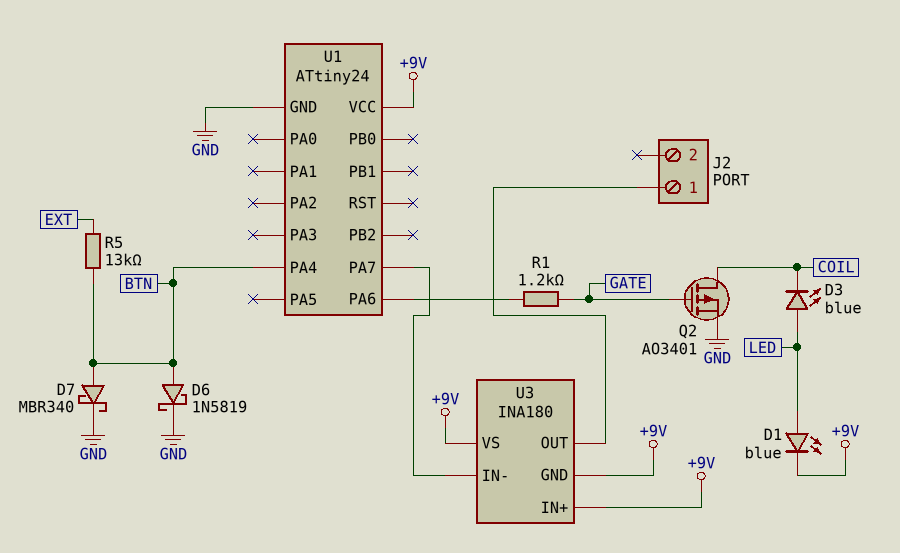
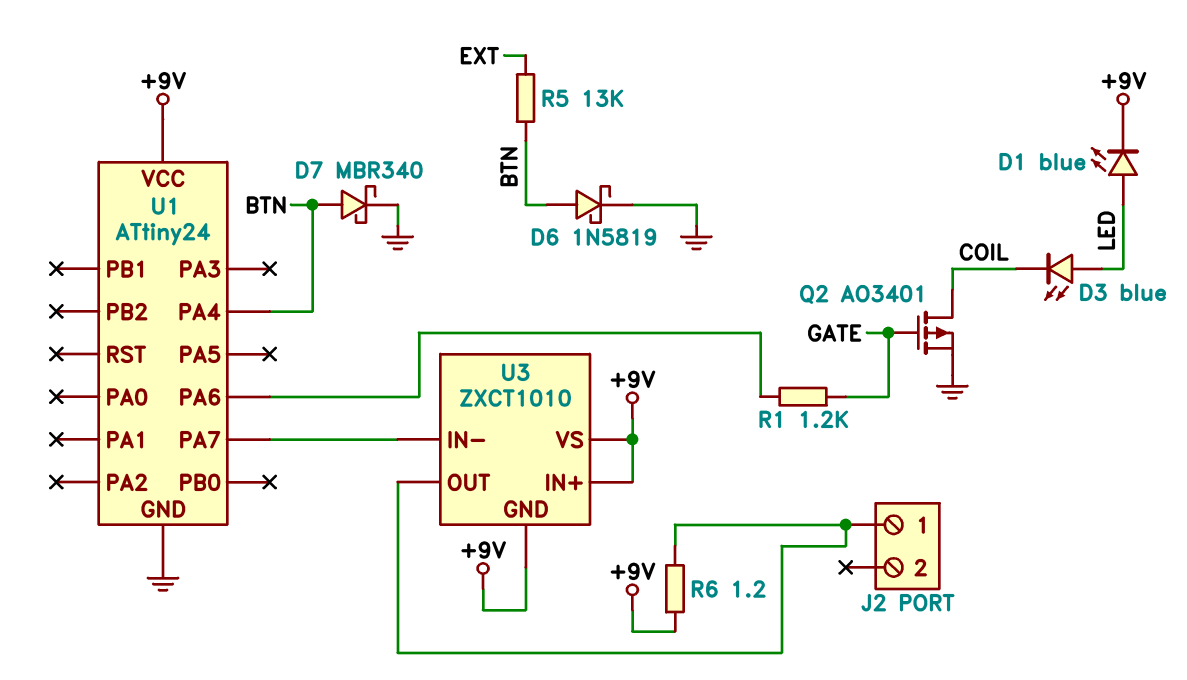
R6: none -> 1.2 (+9V, J2/1)
U3: INA180 -> ZXCT1010

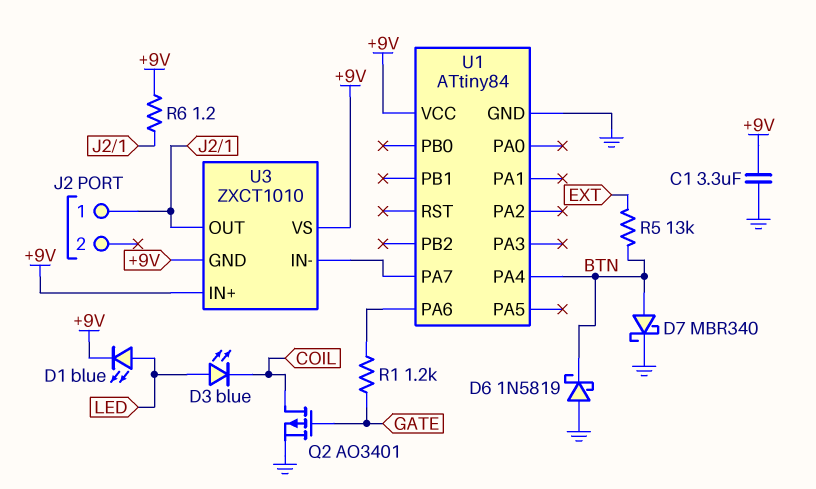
C1: none -> 3.3uF (+9V, GND)
D6: schottky 1N5819 (A BTN, K GND) -> schottky 1N5819 (A GND, K BTN)
U1: ATtiny24 -> ATtiny84

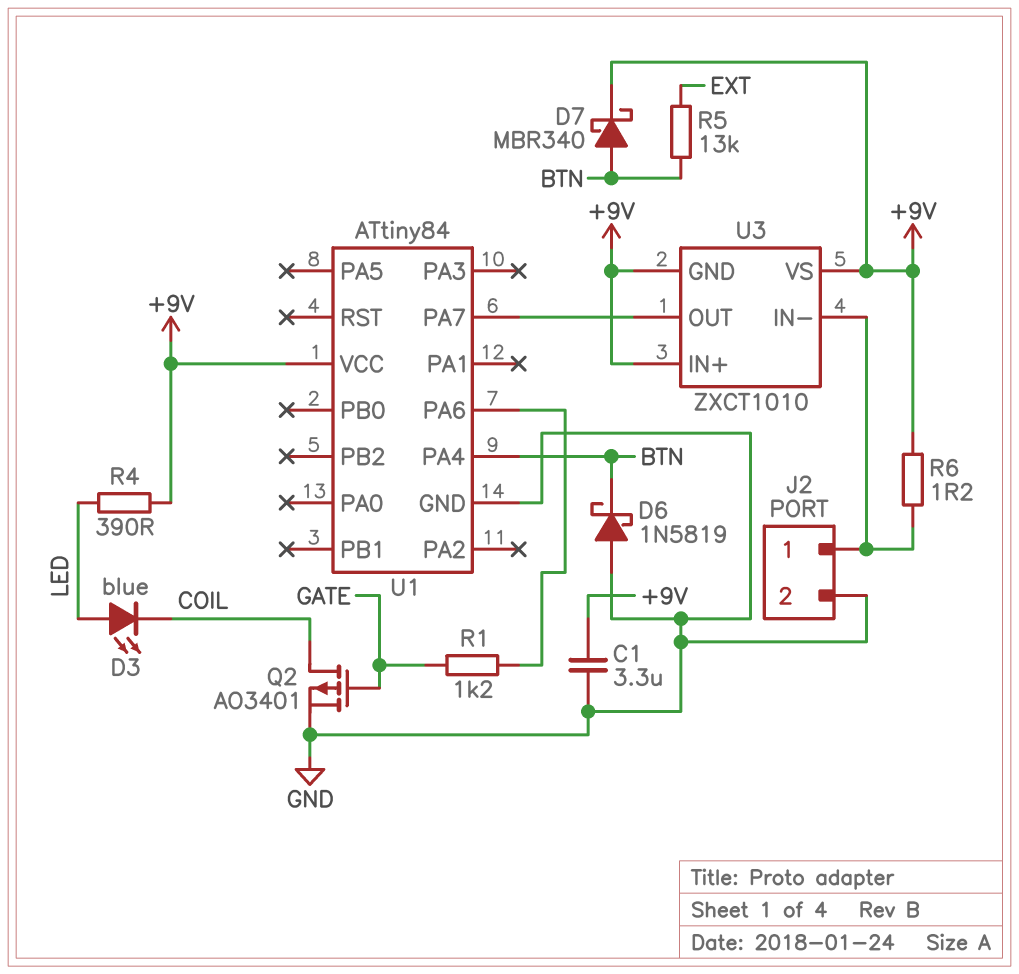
D1: LED blue (A LED, K +9V) -> none
D7: schottky MBR340 (A BTN, K GND) -> schottky MBR340 (A BTN, K +9V)
J2 pin 2: none -> GND
R4: none -> 390 (+9V, LED)
U3 pin IN-: U1/PA7 -> J2/1
U3 pin OUT: J2/1 -> U1/PA7

